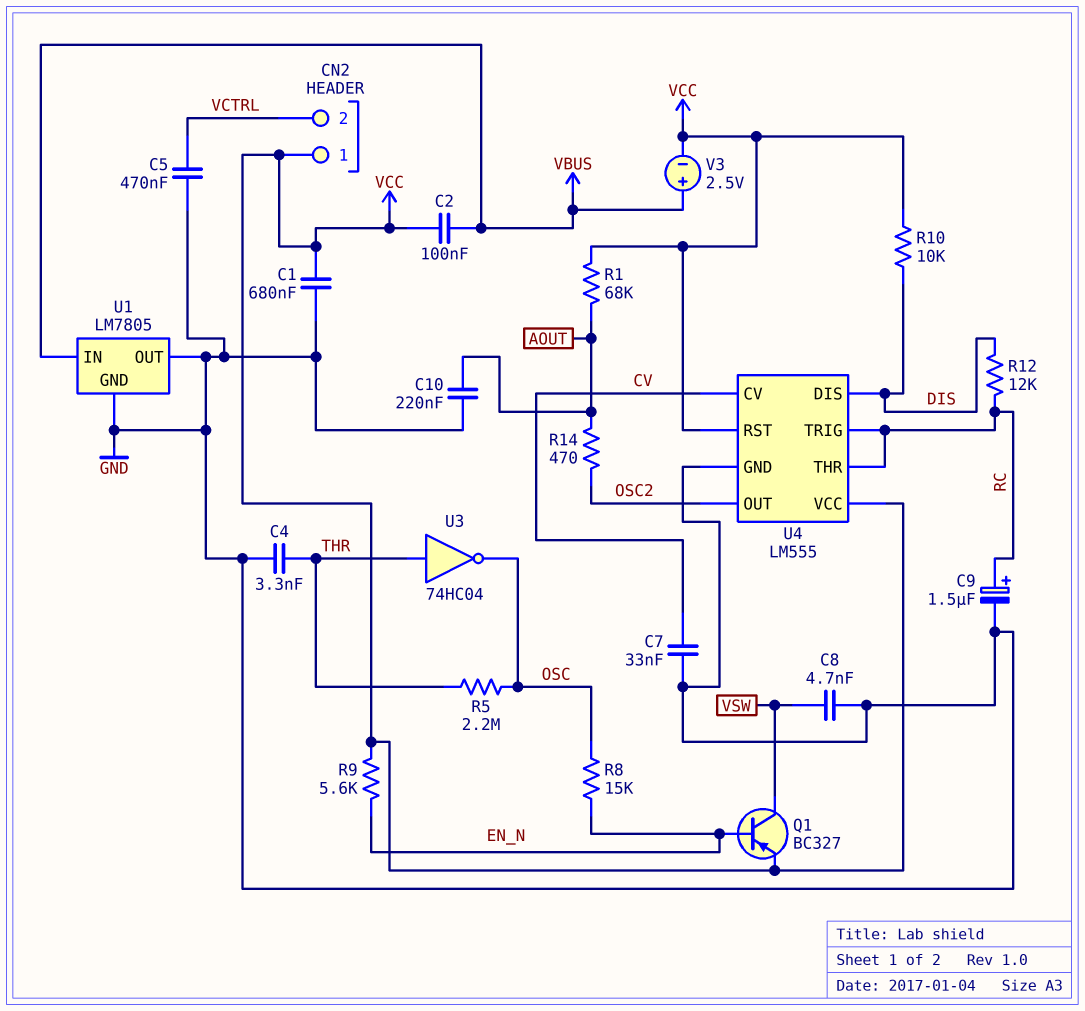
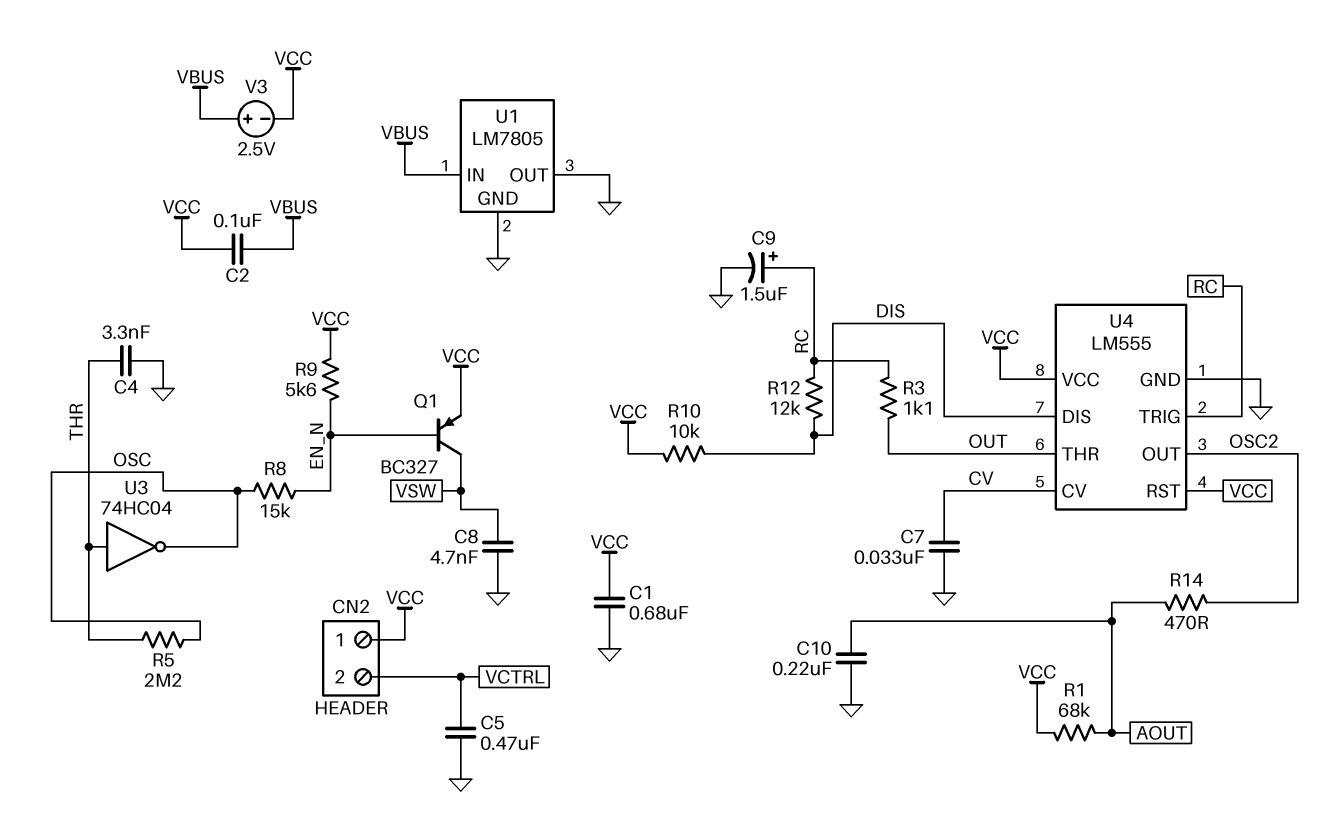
R3: none -> 1.1k (OUT, RC)
U4 pin THR: RC -> OUT

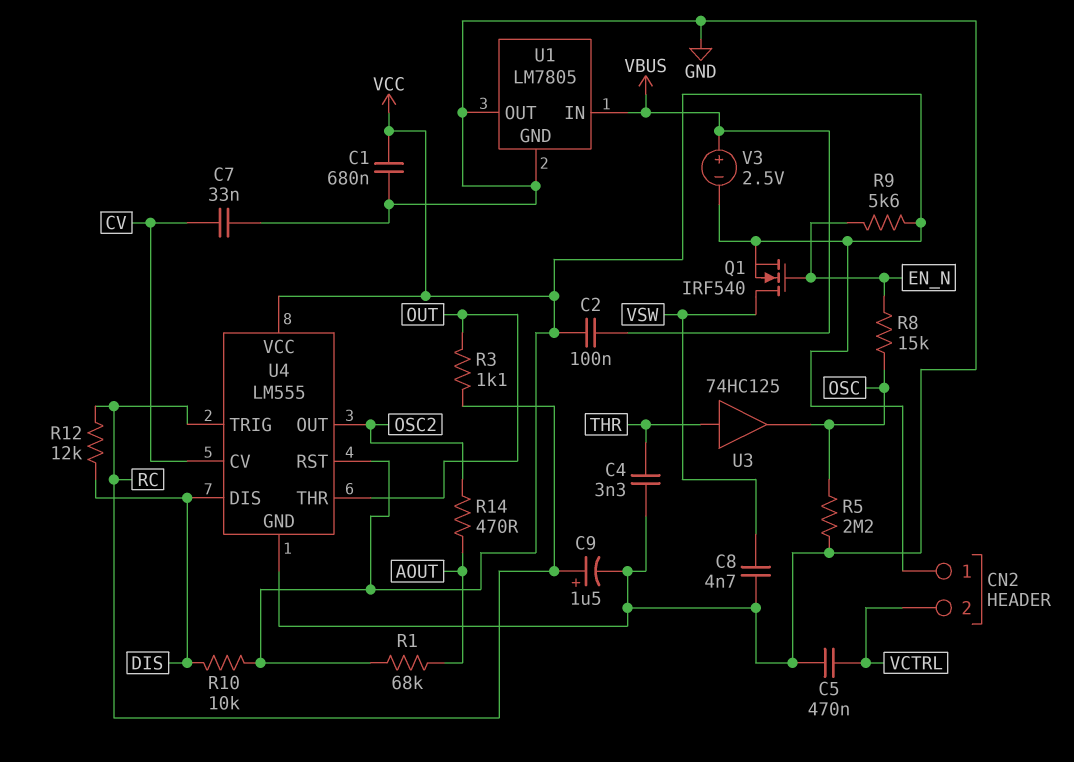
C10: 220nF (AOUT, GND) -> none
Q1: PNP BC327 (B EN_N, C VSW, E VCC) -> NMOS IRF540 (G EN_N, D VSW, S VCC)
R5: 2.2M (OSC, THR) -> 2.2M (GND, OSC)
U3: NOT 74HC04 (in THR, out OSC) -> buffer 74HC125 (in THR, out OSC)

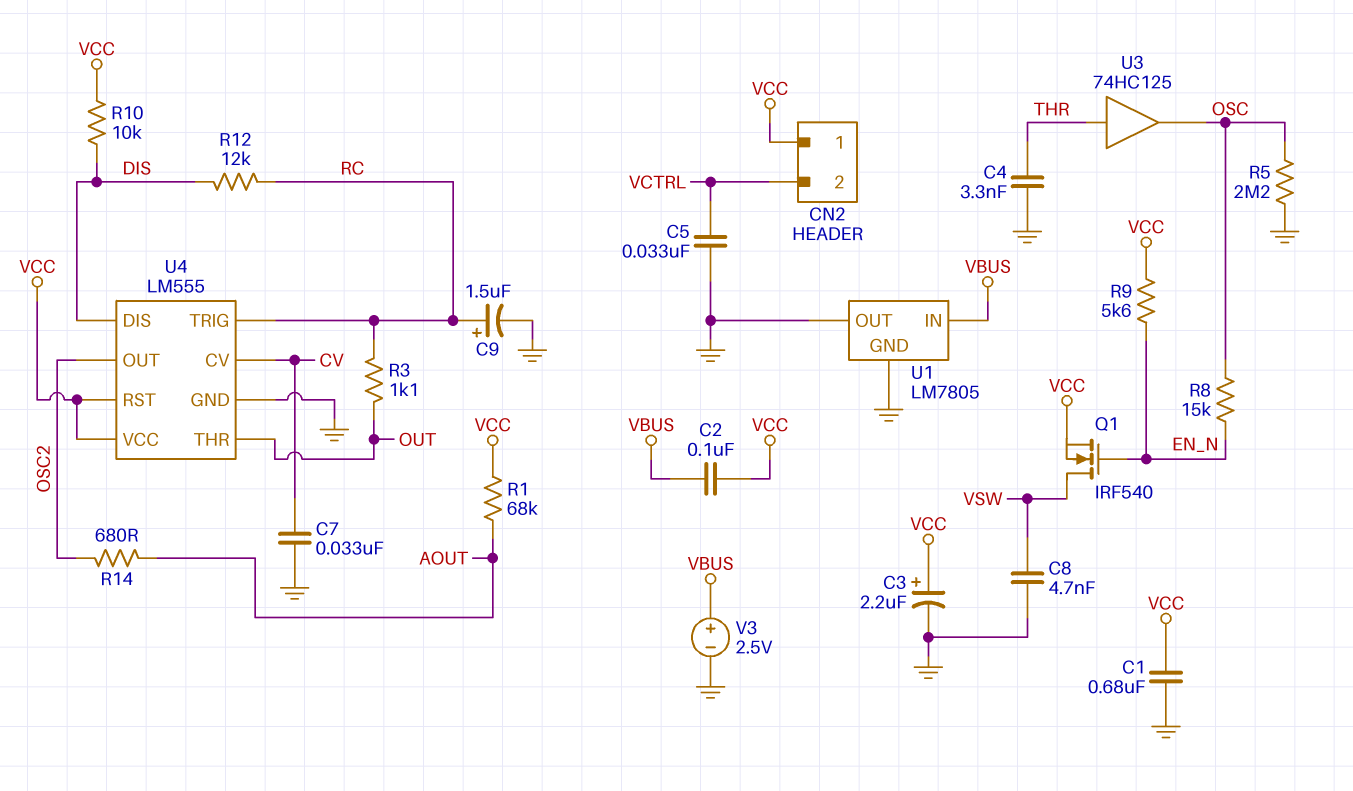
C3: none -> 2.2uF (plus VCC, minus GND)
C5: 470nF (GND, VCTRL) -> 33nF (GND, VCTRL)
R14: 470 (AOUT, OSC2) -> 680 (AOUT, OSC2)
V3: 2.5V (plus VBUS, minus VCC) -> 2.5V (plus VBUS, minus GND)

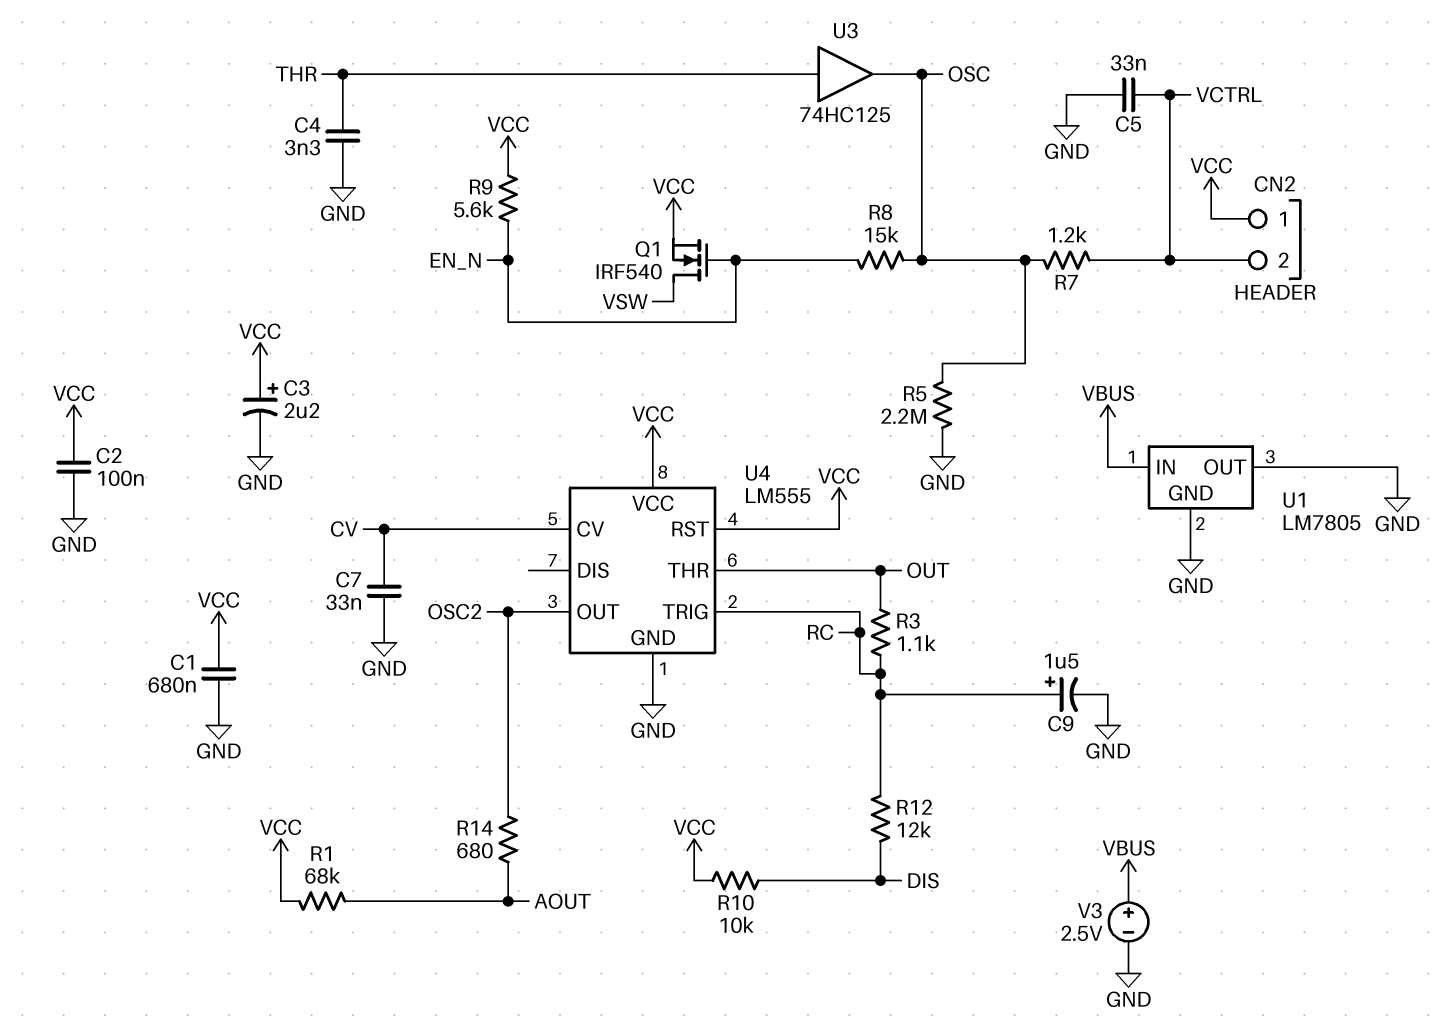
C2: 100nF (VBUS, VCC) -> 100nF (GND, VCC)
C8: 4.7nF (GND, VSW) -> none
R7: none -> 1.2k (OSC, VCTRL)
U4 pin DIS: DIS -> none

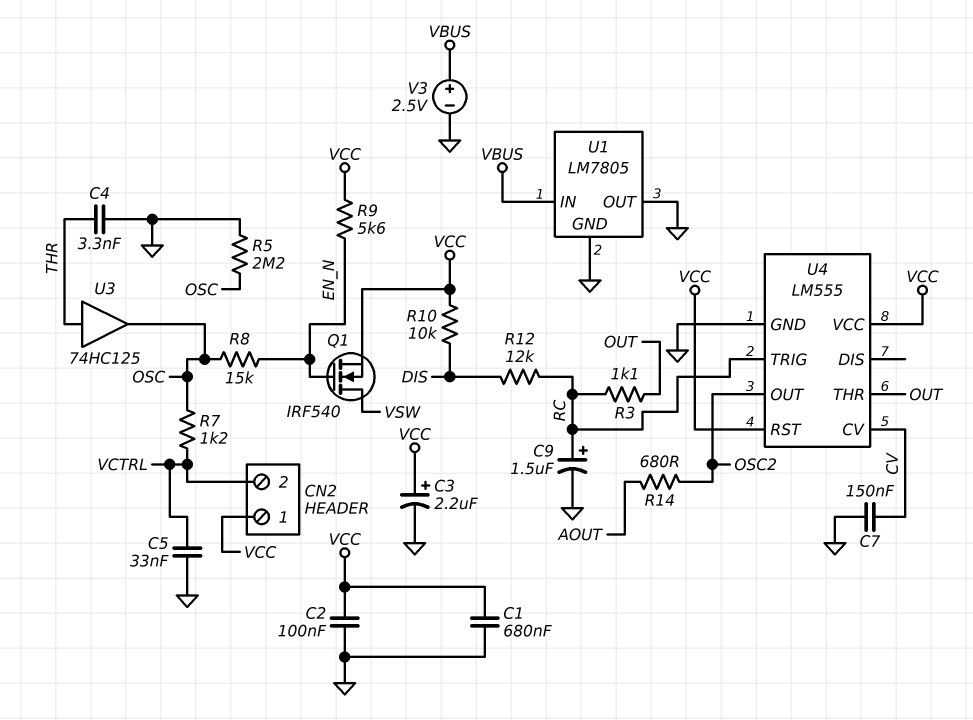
C7: 33nF (CV, GND) -> 150nF (CV, GND)
R1: 68k (AOUT, VCC) -> none

